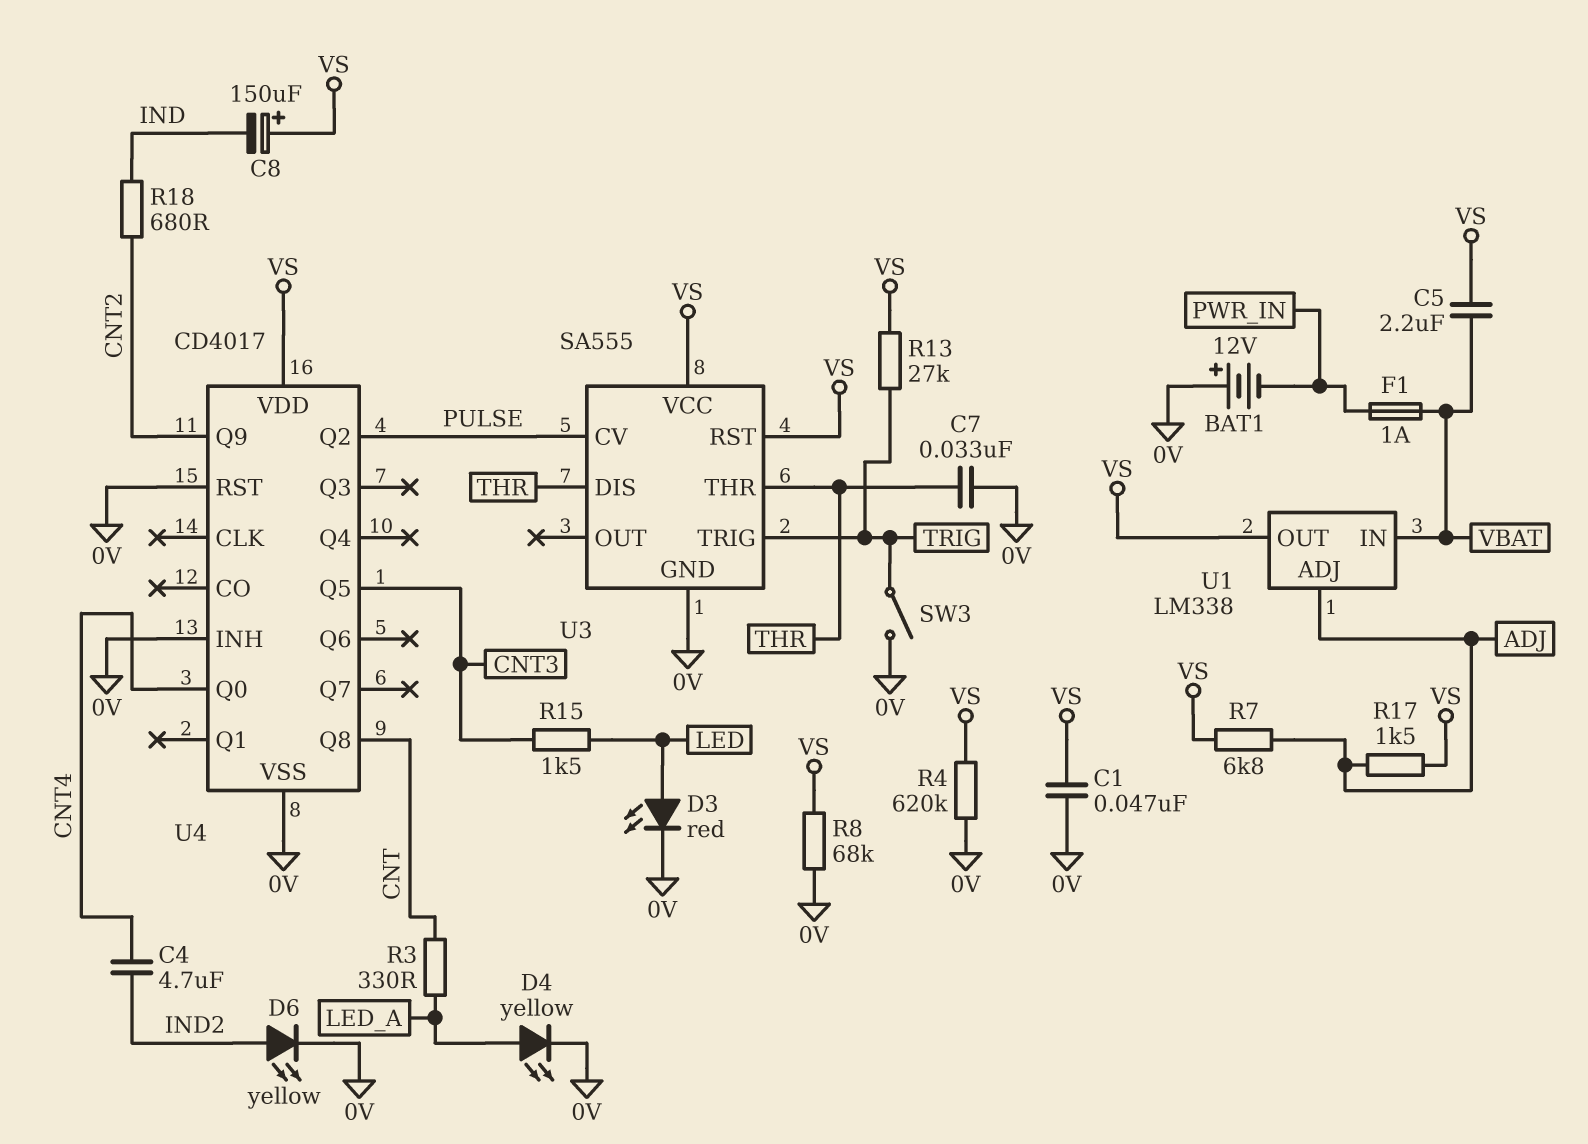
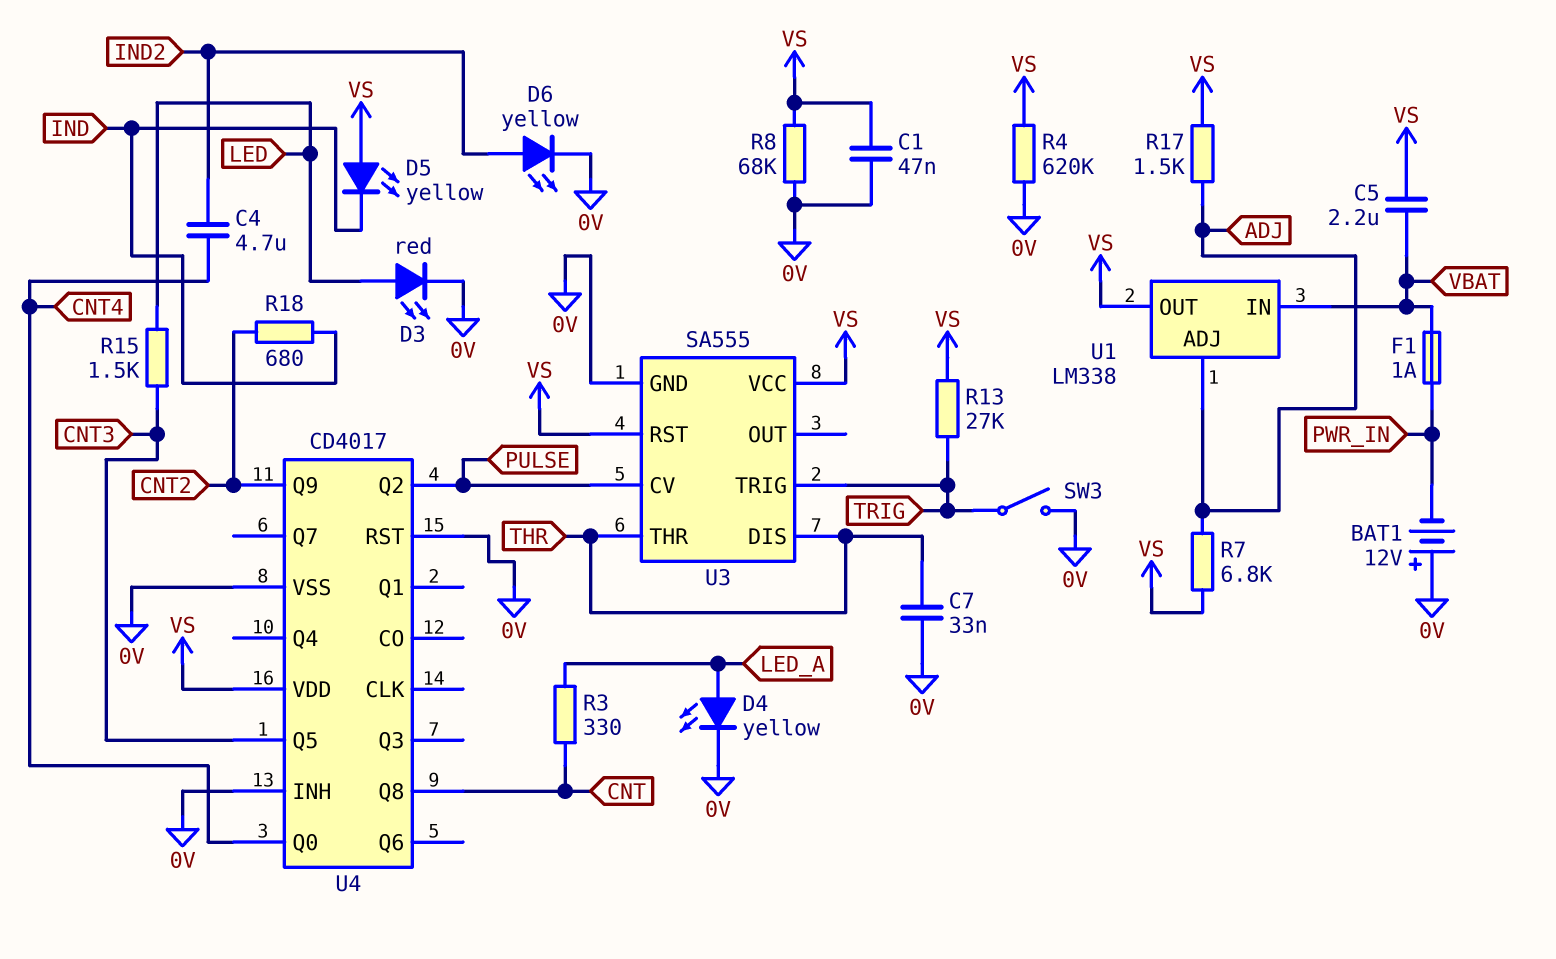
C8: 150uF (plus VS, minus IND) -> none
D5: none -> LED yellow (A VS, K IND)

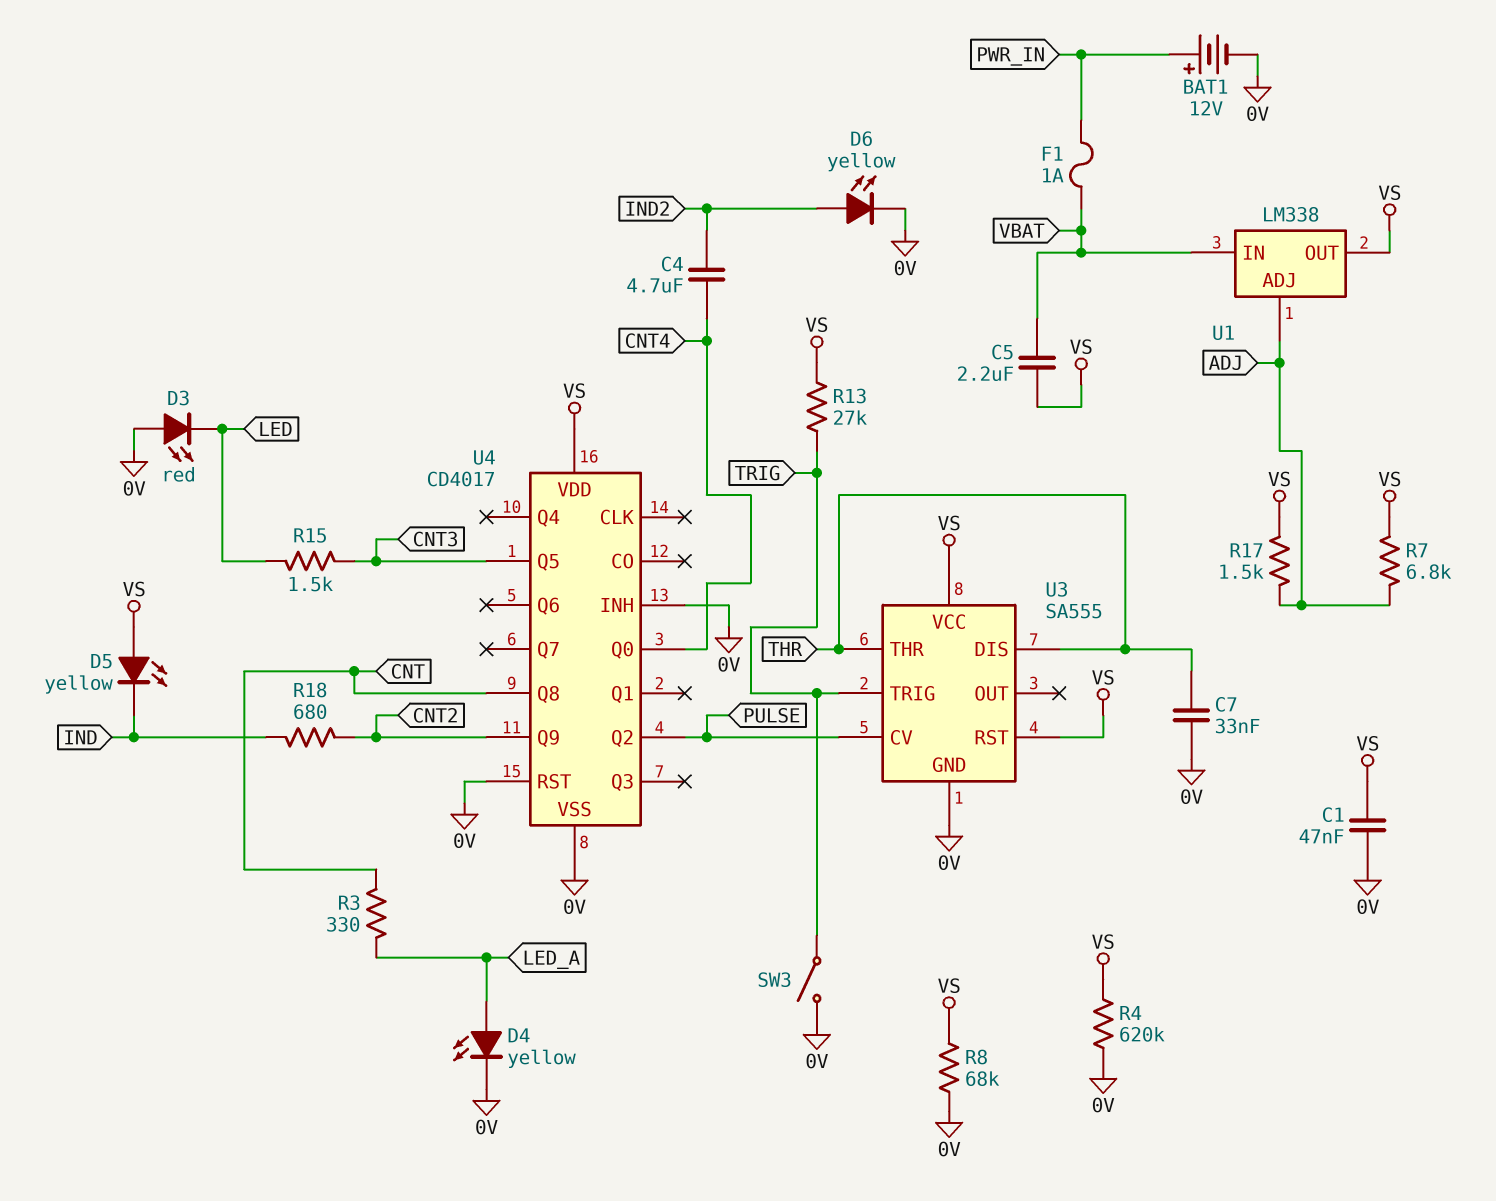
BAT1: 12V (plus 0V, minus PWR_IN) -> 12V (plus PWR_IN, minus 0V)
D3: LED red (A LED, K 0V) -> LED red (A 0V, K LED)

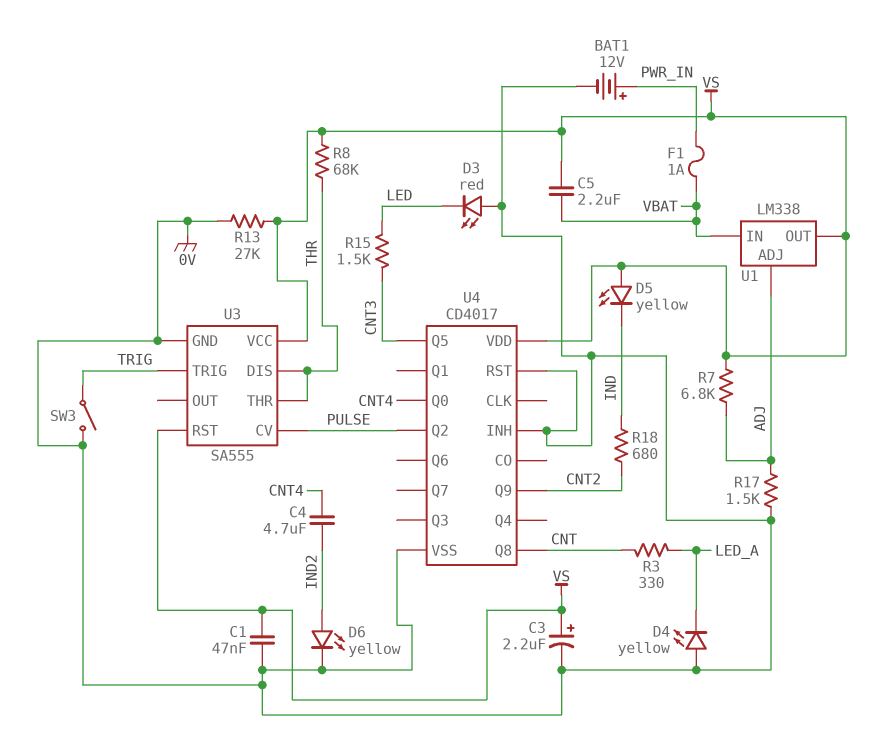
C3: none -> 2.2uF (plus VS, minus 0V)
C7: 33nF (0V, THR) -> none
D4: LED yellow (A LED_A, K 0V) -> LED yellow (A 0V, K LED_A)
R4: 620k (0V, VS) -> none
R8: 68k (0V, VS) -> 68k (THR, VS)
R13: 27k (TRIG, VS) -> 27k (0V, VS)
R17: 1.5k (ADJ, VS) -> 1.5k (0V, ADJ)

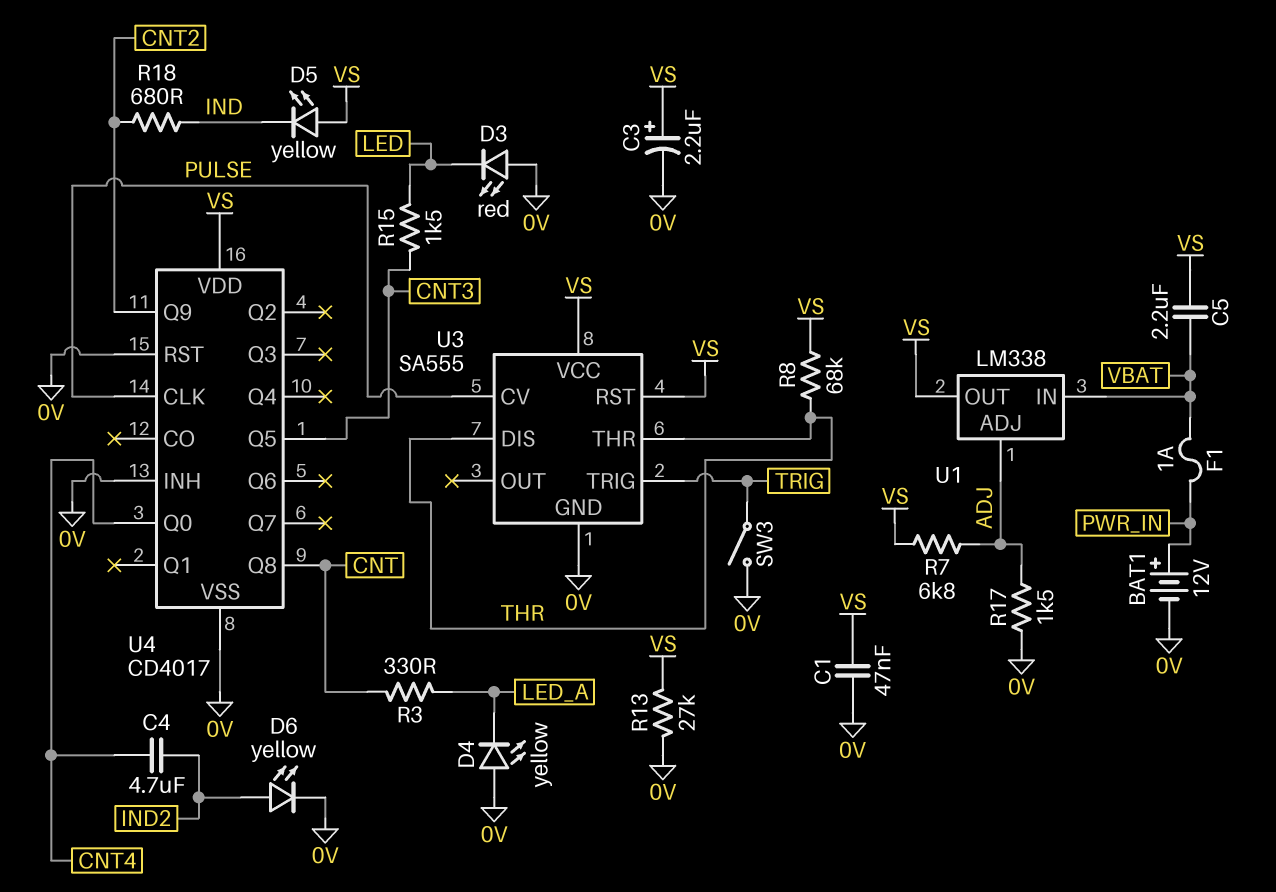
U4 pin CLK: none -> PULSE
U4 pin Q2: PULSE -> none

